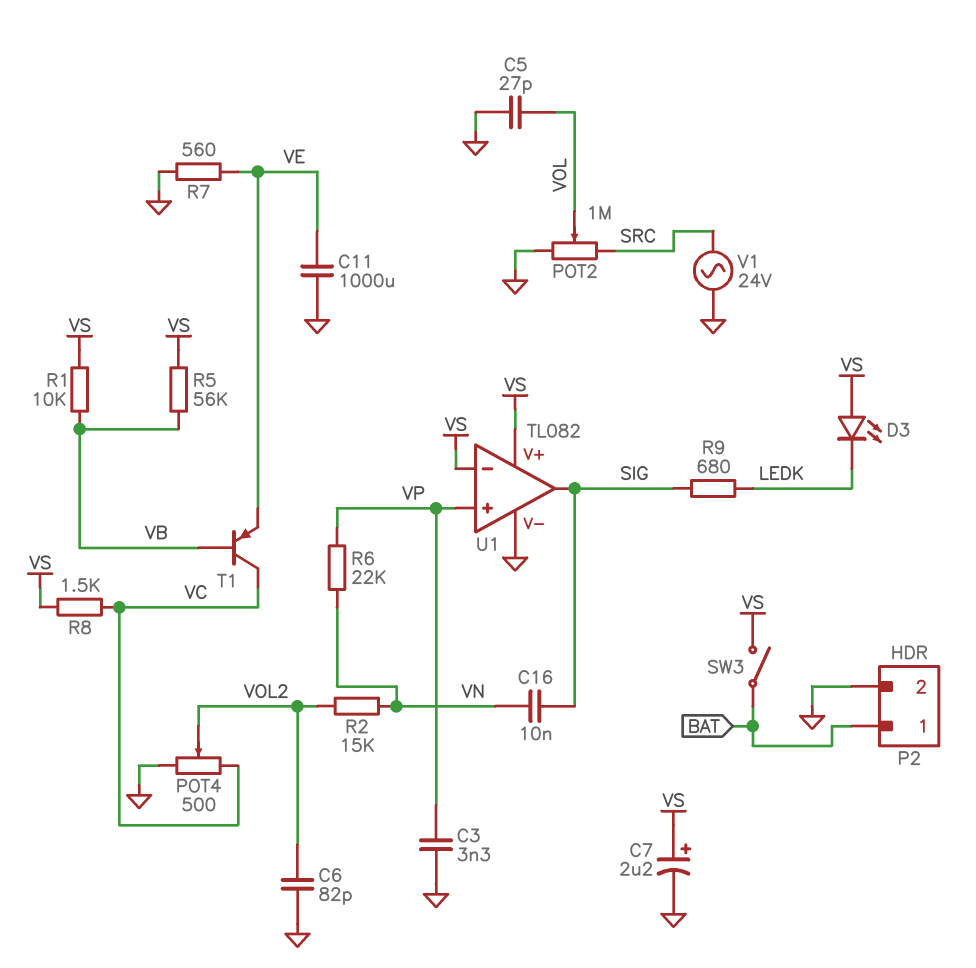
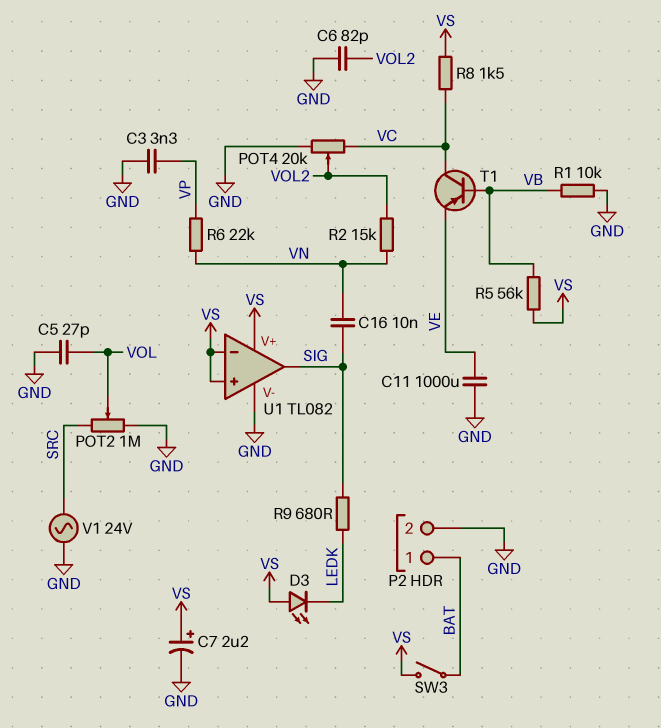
POT4: 500 (GND, VC, wiper VOL2) -> 20k (GND, VC, wiper VOL2)
R1: 10k (VB, VS) -> 10k (GND, VB)
R7: 560 (GND, VE) -> none
U1 pin in+: VP -> VS

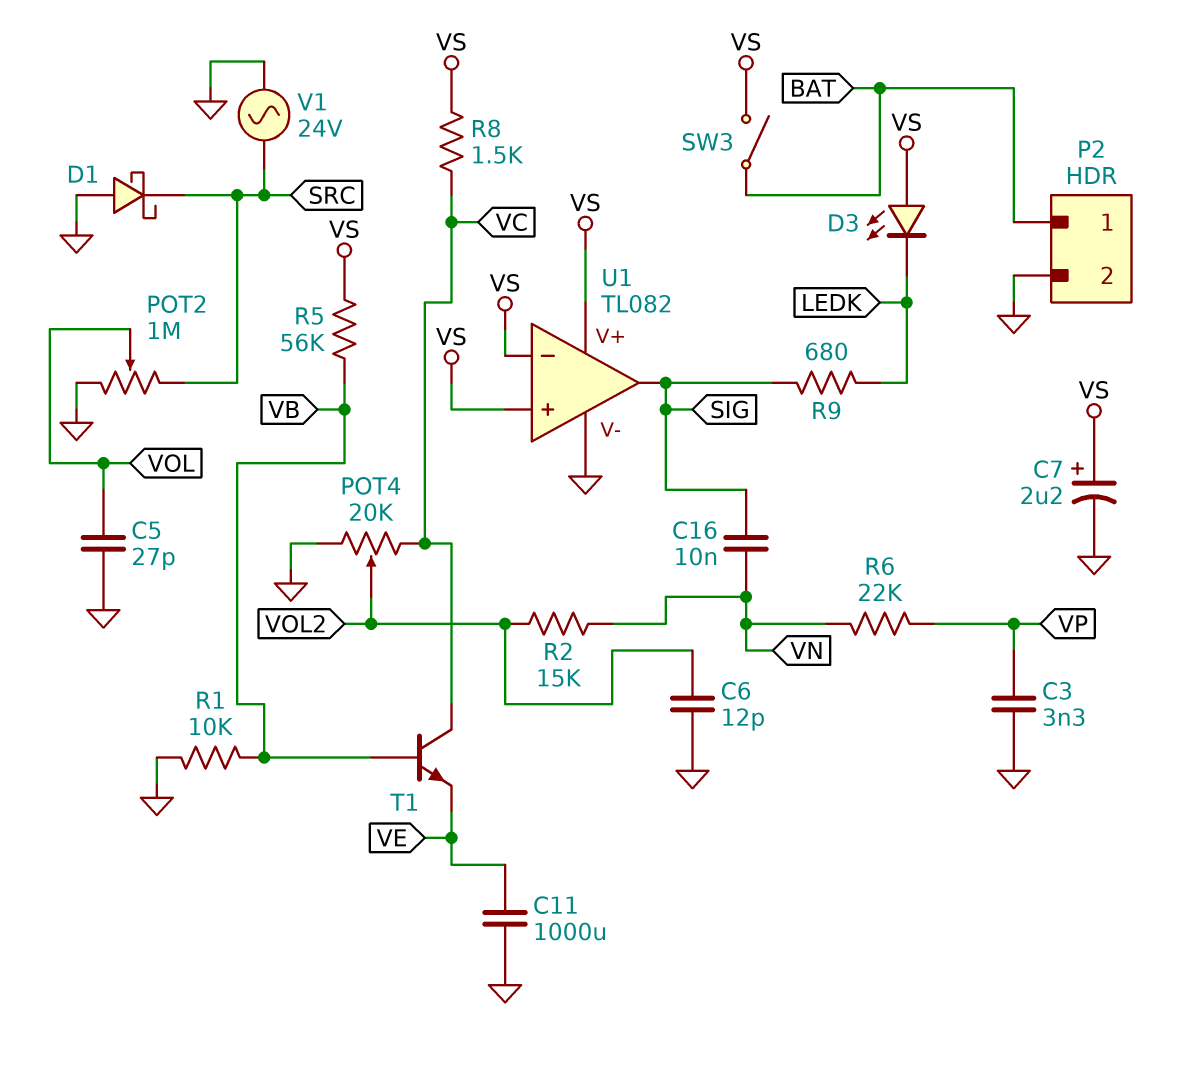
C6: 82pF (GND, VOL2) -> 12pF (GND, VOL2)
D1: none -> schottky (A GND, K SRC)
T1: PNP (B VB, C VC, E VE) -> NPN (B VB, C VC, E VE)

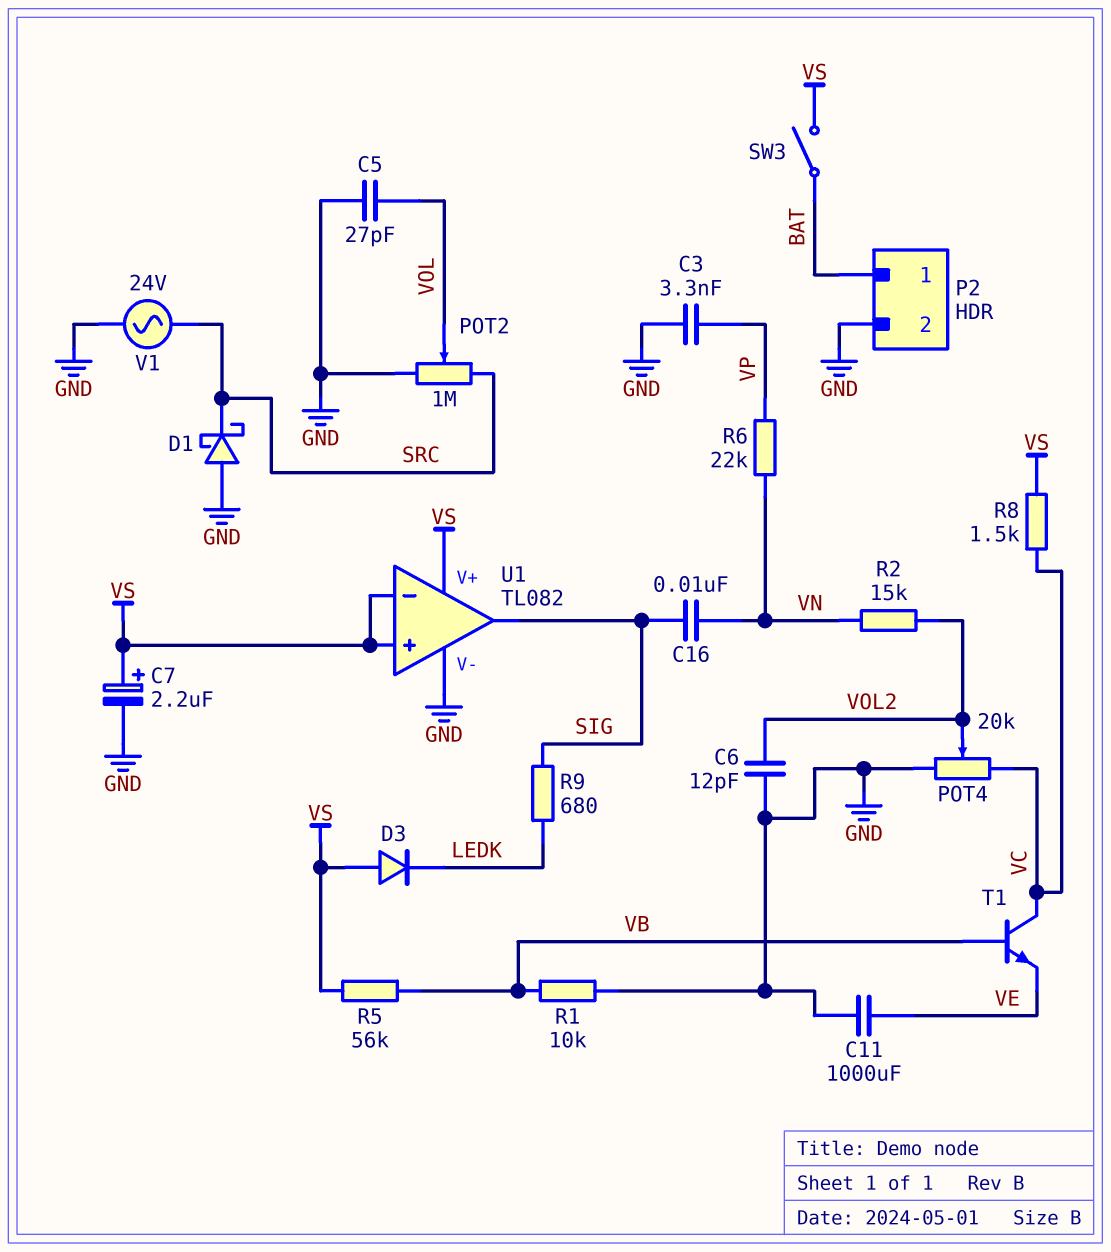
D3: LED (A VS, K LEDK) -> diode (A VS, K LEDK)

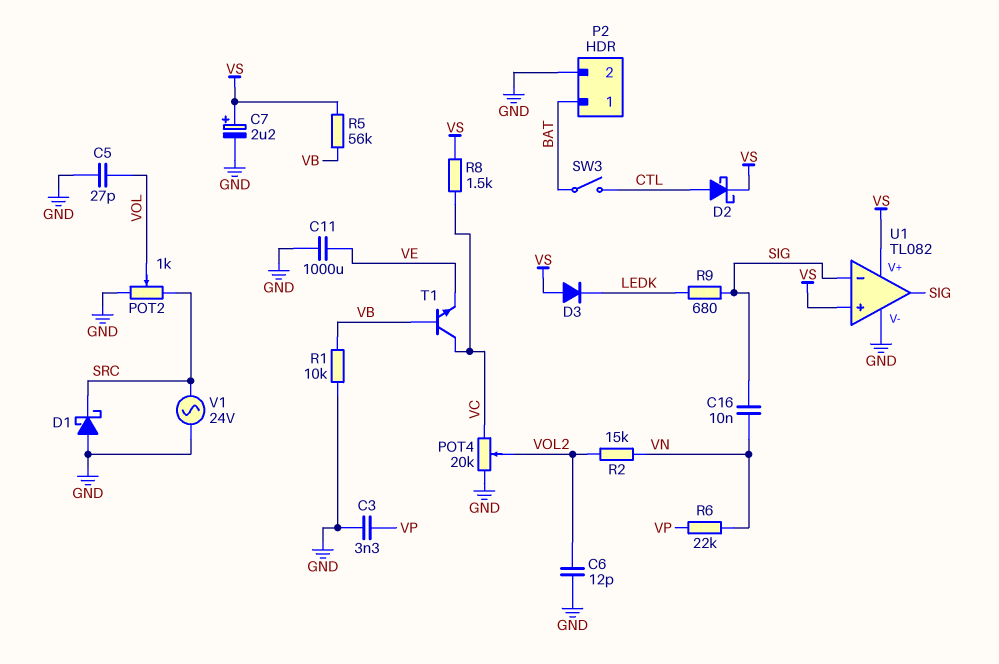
D2: none -> schottky (A CTL, K VS)
POT2: 1M (GND, SRC, wiper VOL) -> 1k (GND, SRC, wiper VOL)
SW3: switch (BAT, VS) -> switch (BAT, CTL)
U1 pin in-: VS -> SIG

